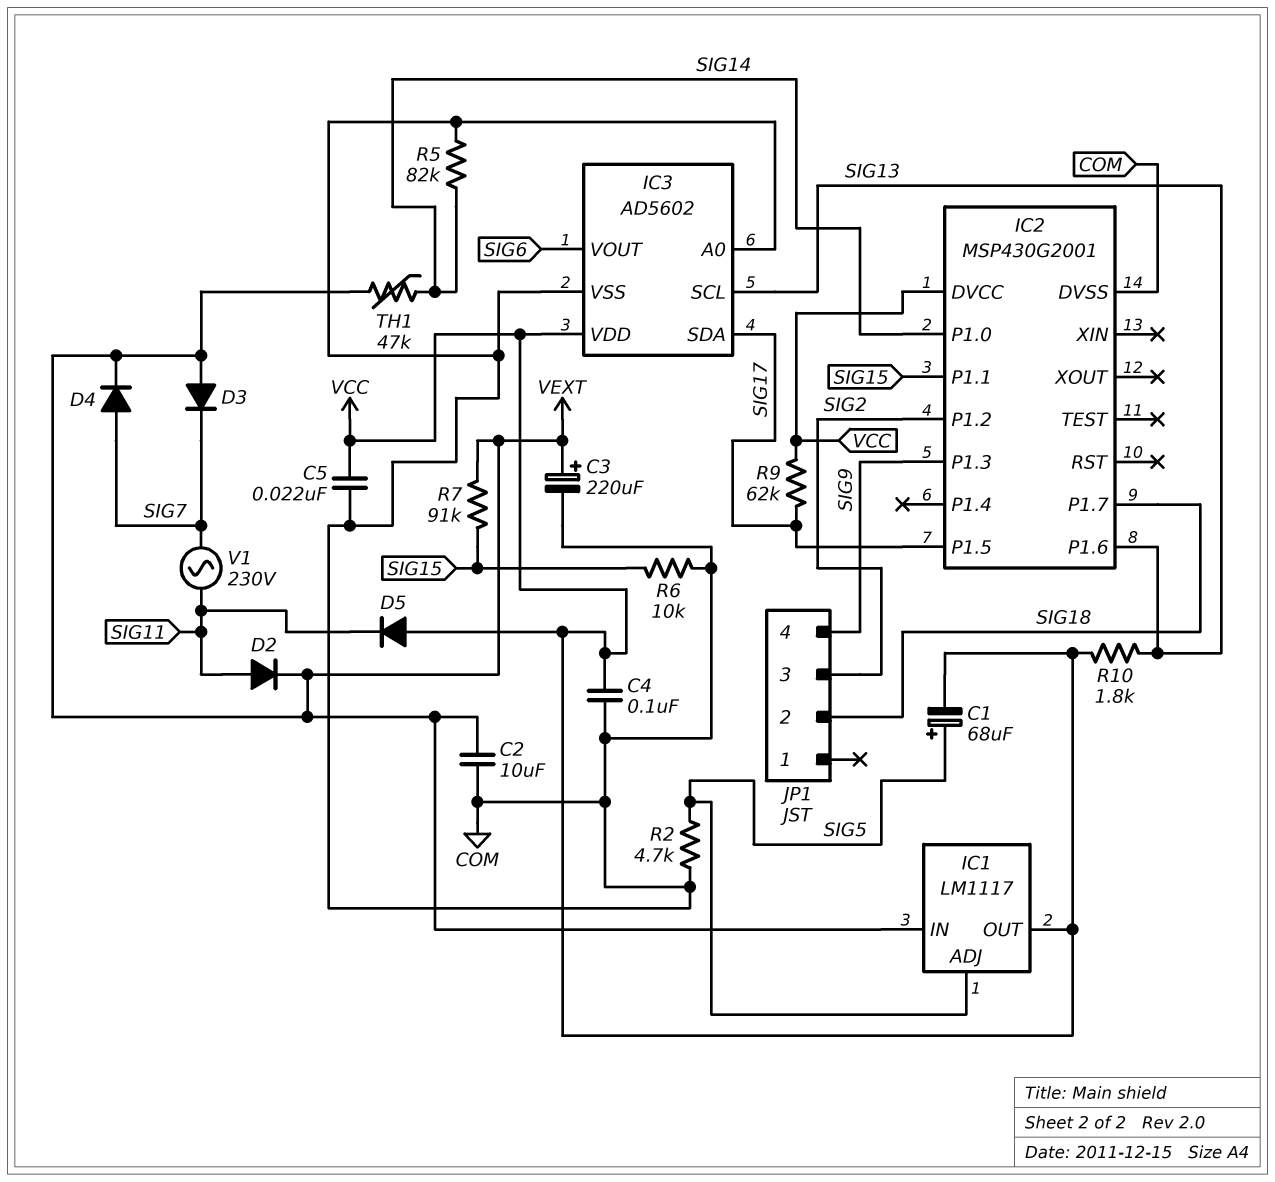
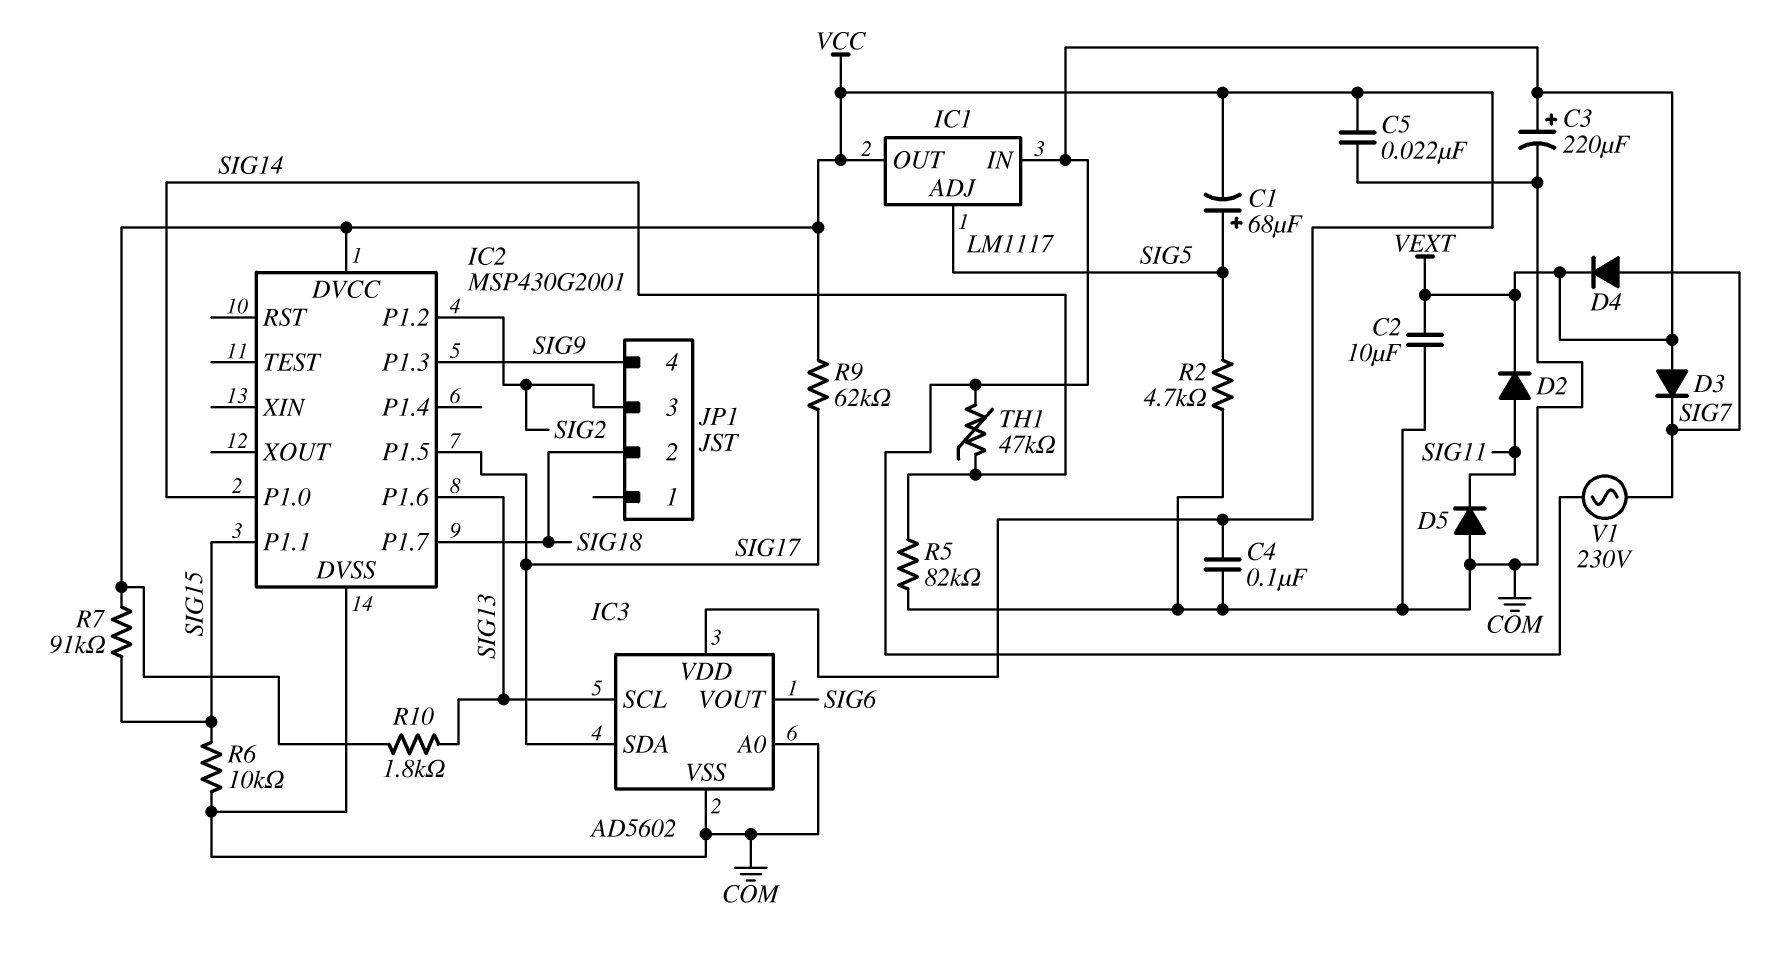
D5: diode (A VCC, K SIG11) -> diode (A COM, K SIG11)
R7: 91k (SIG15, VEXT) -> 91k (SIG15, VCC)
V1: AC 230V (SIG7, SIG11) -> AC 230V (SIG7, VEXT)

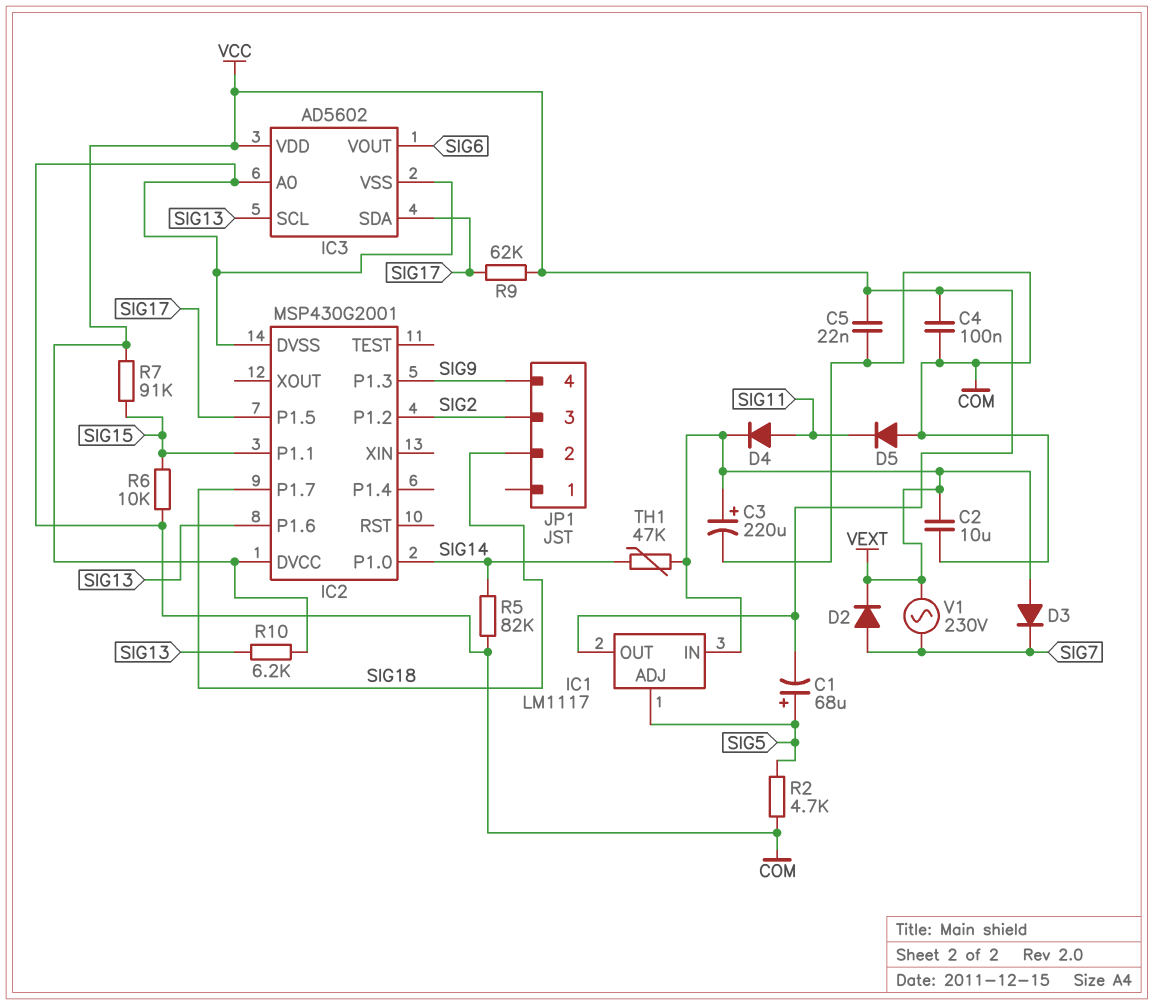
D2: diode (A SIG11, K VEXT) -> diode (A SIG7, K VEXT)
D4: diode (A SIG7, K VEXT) -> diode (A SIG11, K VEXT)
R10: 1.8k (SIG13, VCC) -> 6.2k (SIG13, VCC)

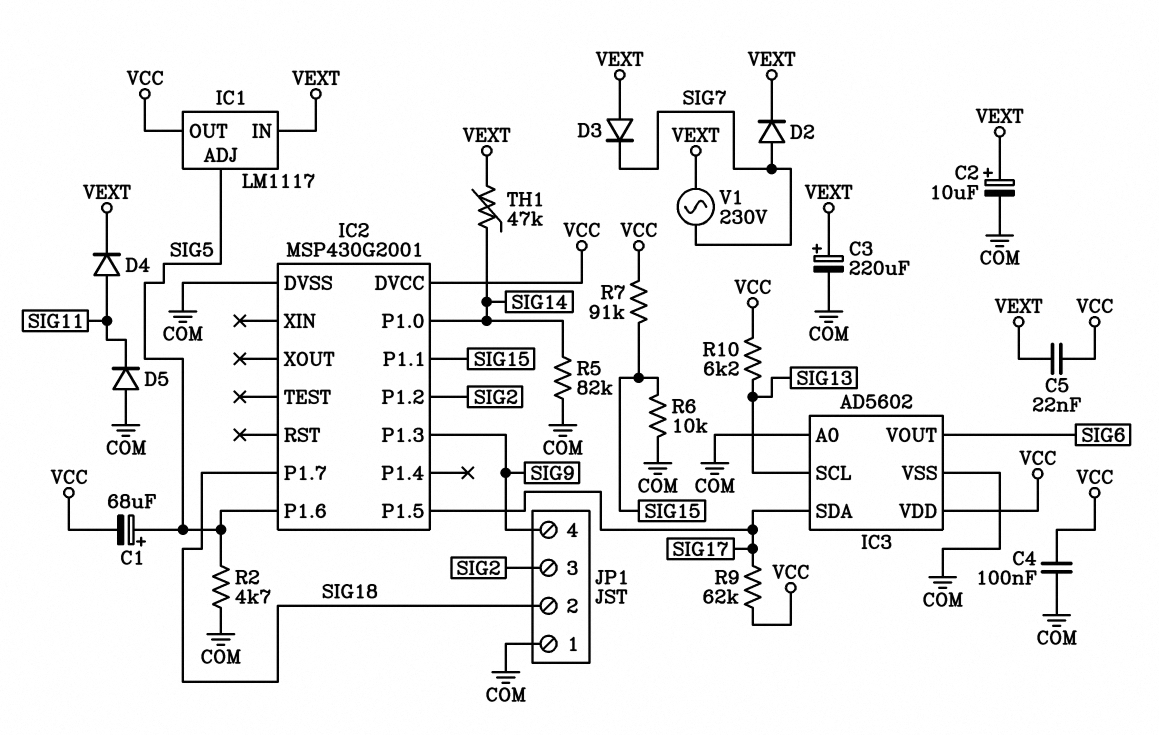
C2: 10uF (COM, VEXT) -> 10uF (plus VEXT, minus COM)
C5: 22nF (COM, VCC) -> 22nF (VCC, VEXT)
IC2 pin P1.6: SIG13 -> SIG5
JP1 pin 1: none -> COM

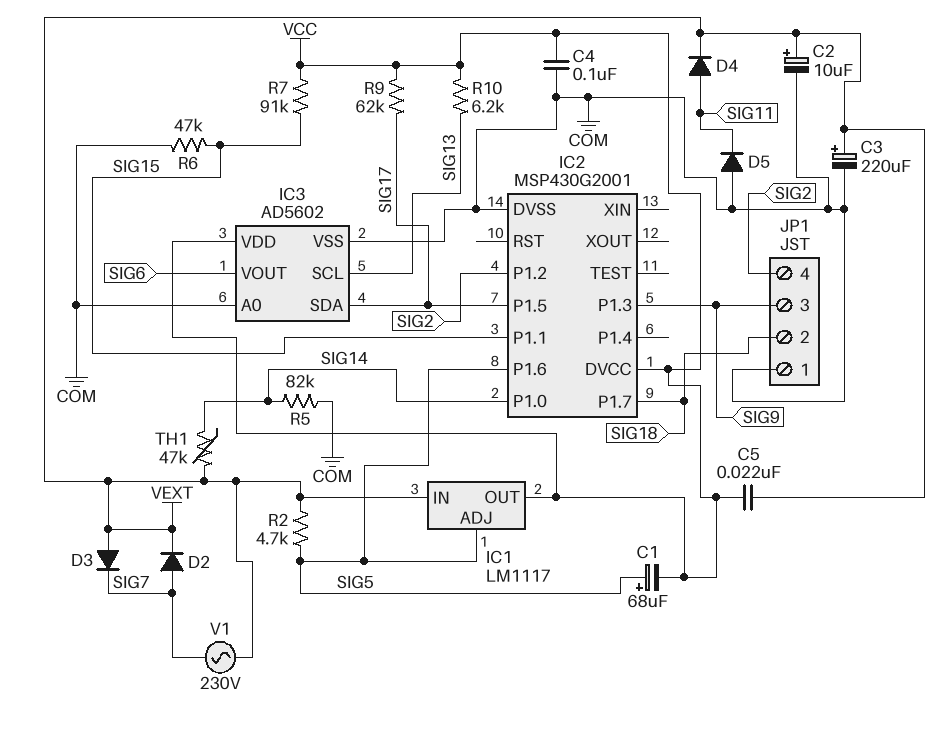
JP1 pin 3: SIG2 -> SIG9
JP1 pin 4: SIG9 -> SIG2
R2: 4.7k (COM, SIG5) -> 4.7k (SIG5, VEXT)
R6: 10k (COM, SIG15) -> 47k (COM, SIG15)

